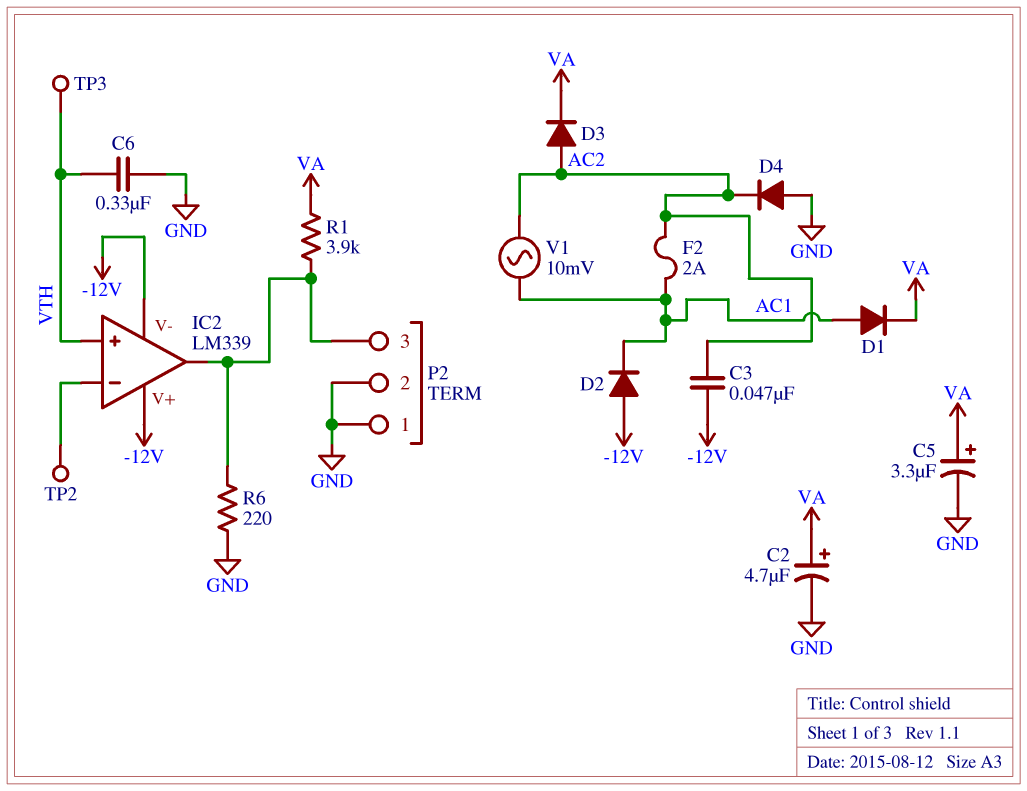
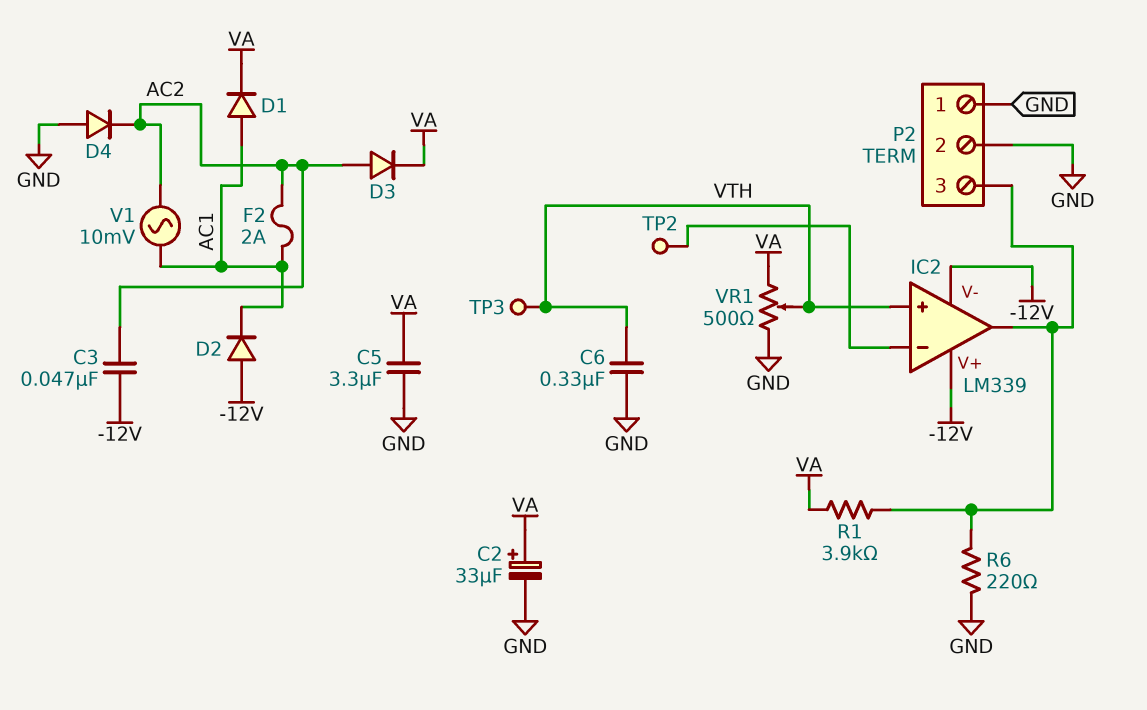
C2: 4.7uF (plus VA, minus GND) -> 33uF (plus VA, minus GND)
C5: 3.3uF (plus VA, minus GND) -> 3.3uF (GND, VA)
VR1: none -> 500 (GND, VA, wiper VTH)

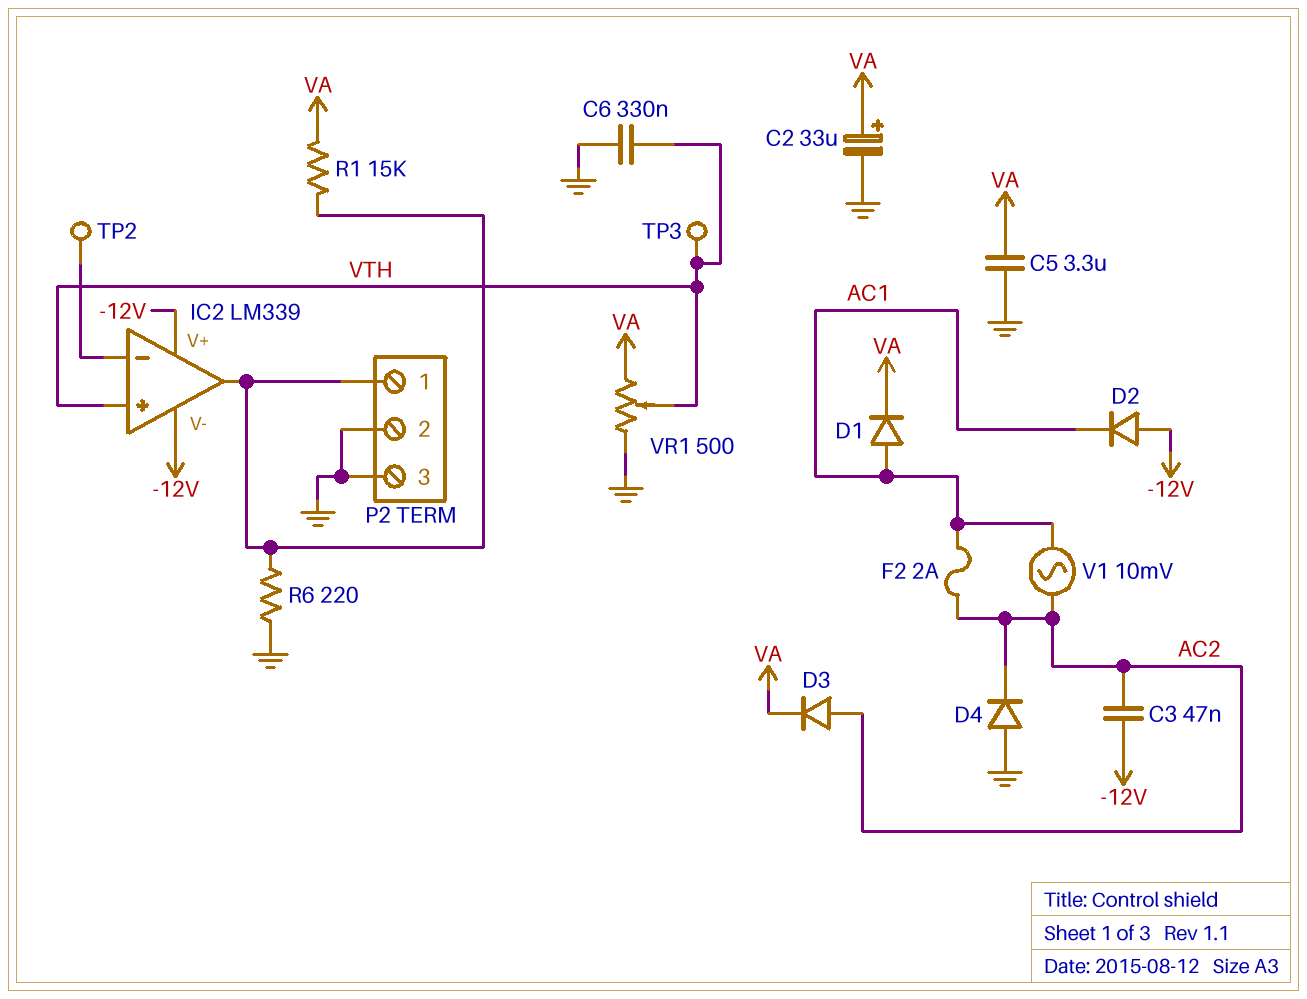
P2 pin 1: GND -> IC2/out
P2 pin 3: IC2/out -> GND
R1: 3.9k (IC2/out, VA) -> 15k (IC2/out, VA)

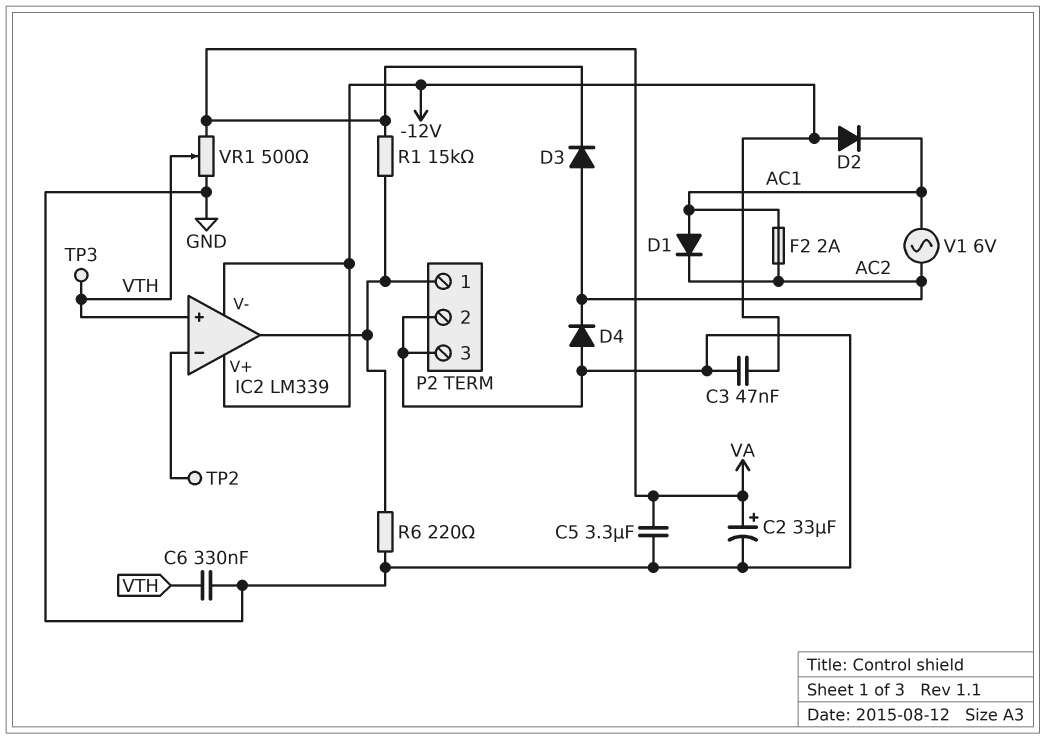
C3: 47nF (-12V, AC2) -> 47nF (-12V, GND)
D1: diode (A AC1, K VA) -> diode (A AC1, K AC2)
V1: AC 10mV (AC1, AC2) -> AC 6V (AC1, AC2)

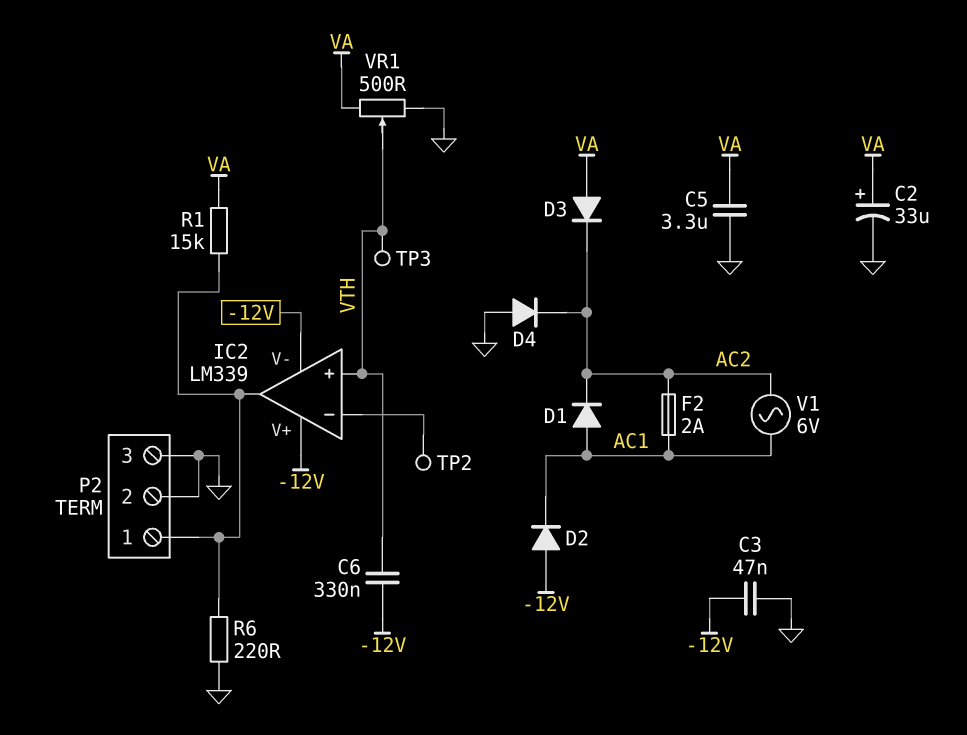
C6: 330nF (GND, VTH) -> 330nF (-12V, VTH)
D3: diode (A AC2, K VA) -> diode (A VA, K AC2)

